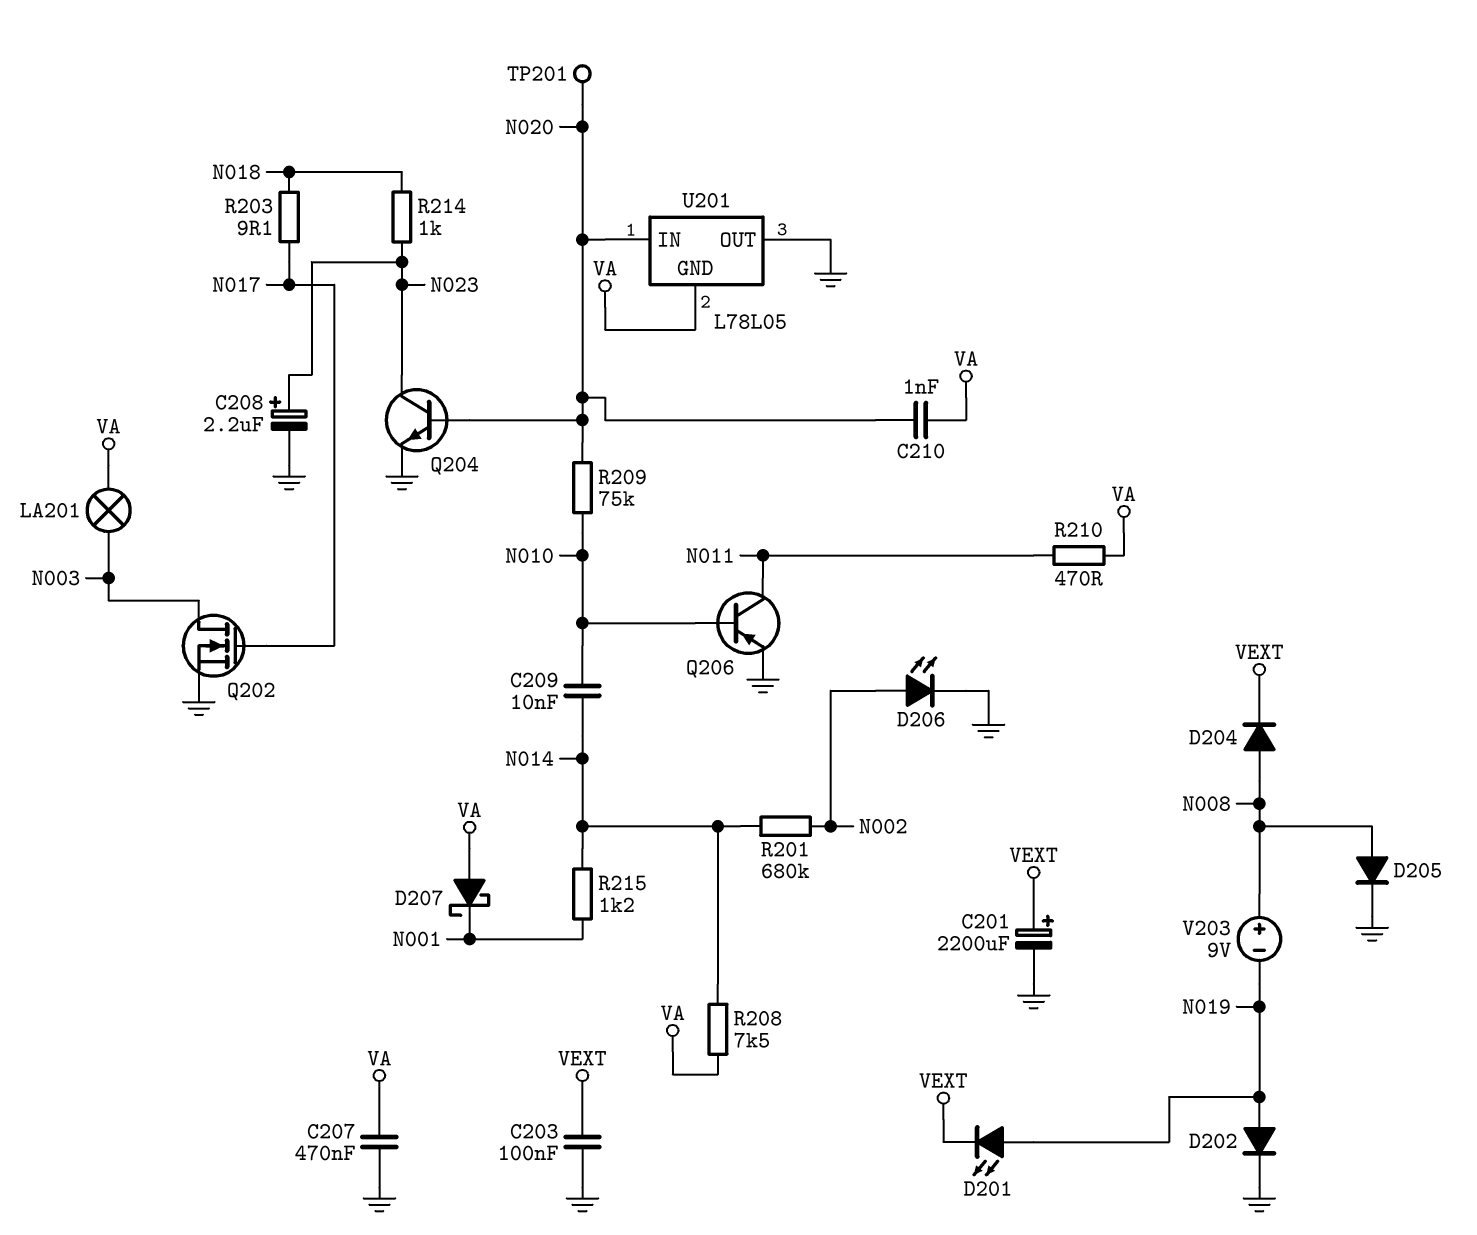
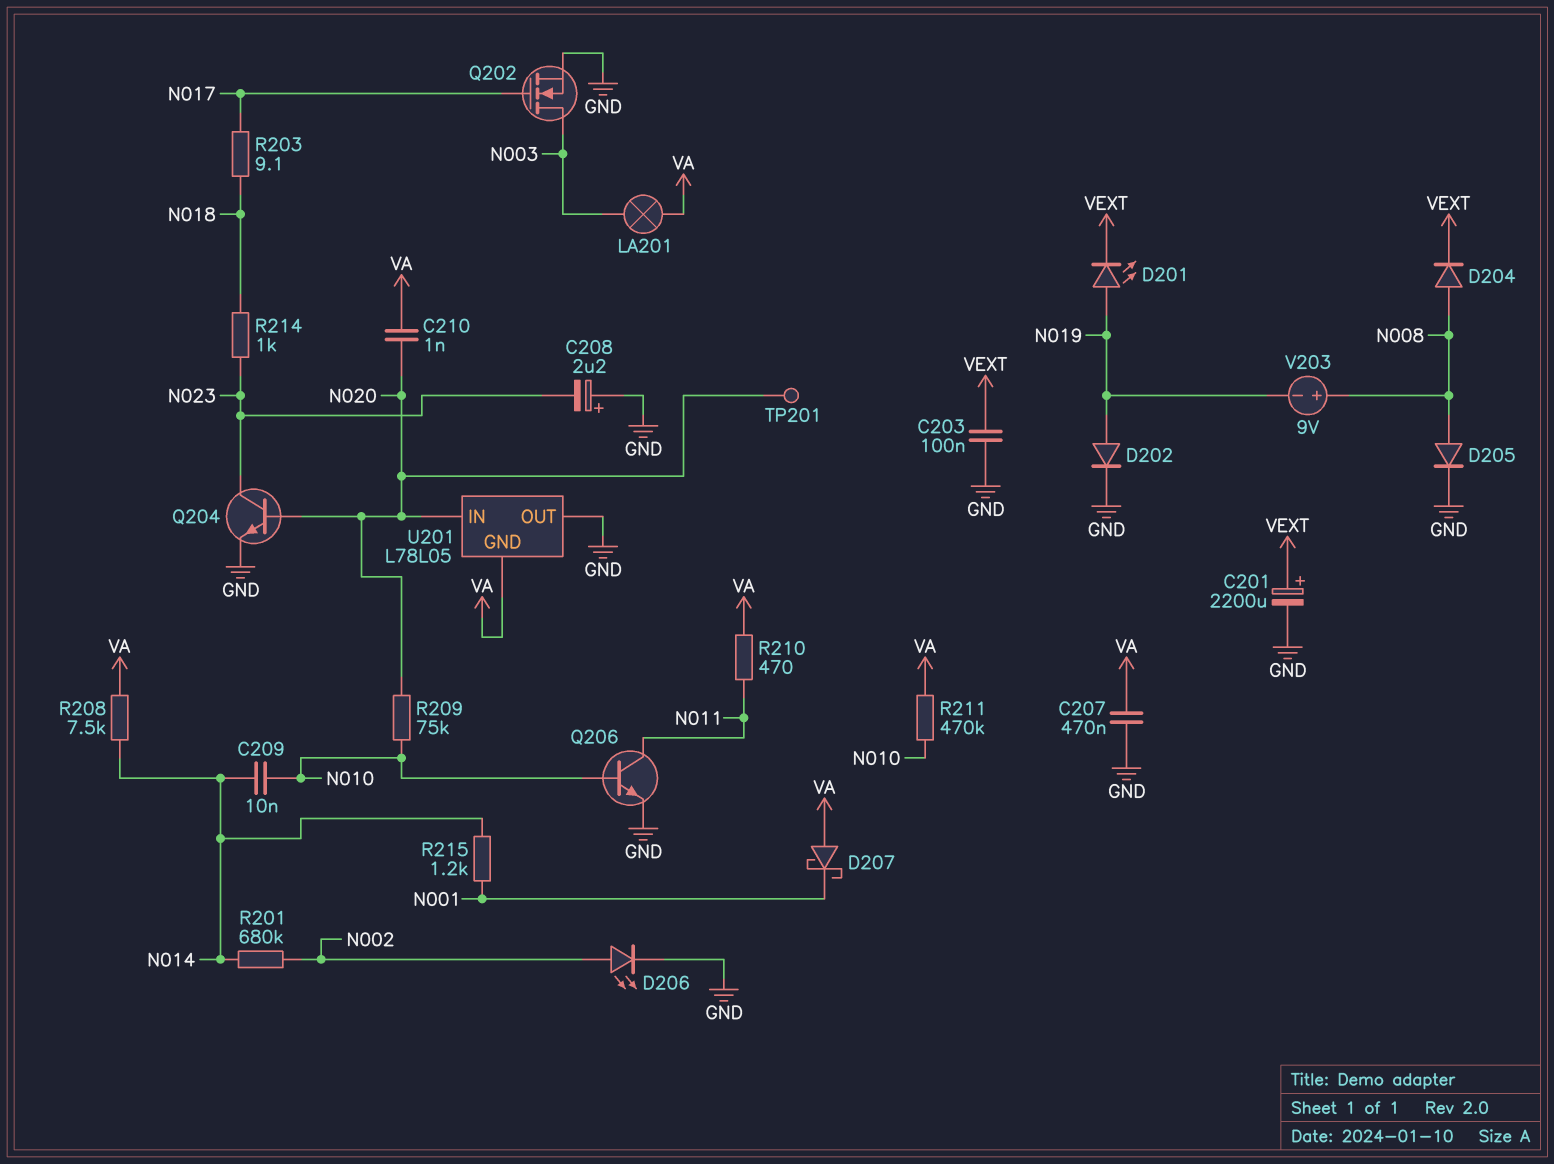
C208: 2.2uF (plus N023, minus GND) -> 2.2uF (plus GND, minus N023)
Q206: PNP (B N010, C N011, E GND) -> NPN (B N010, C N011, E GND)
R211: none -> 470k (N010, VA)

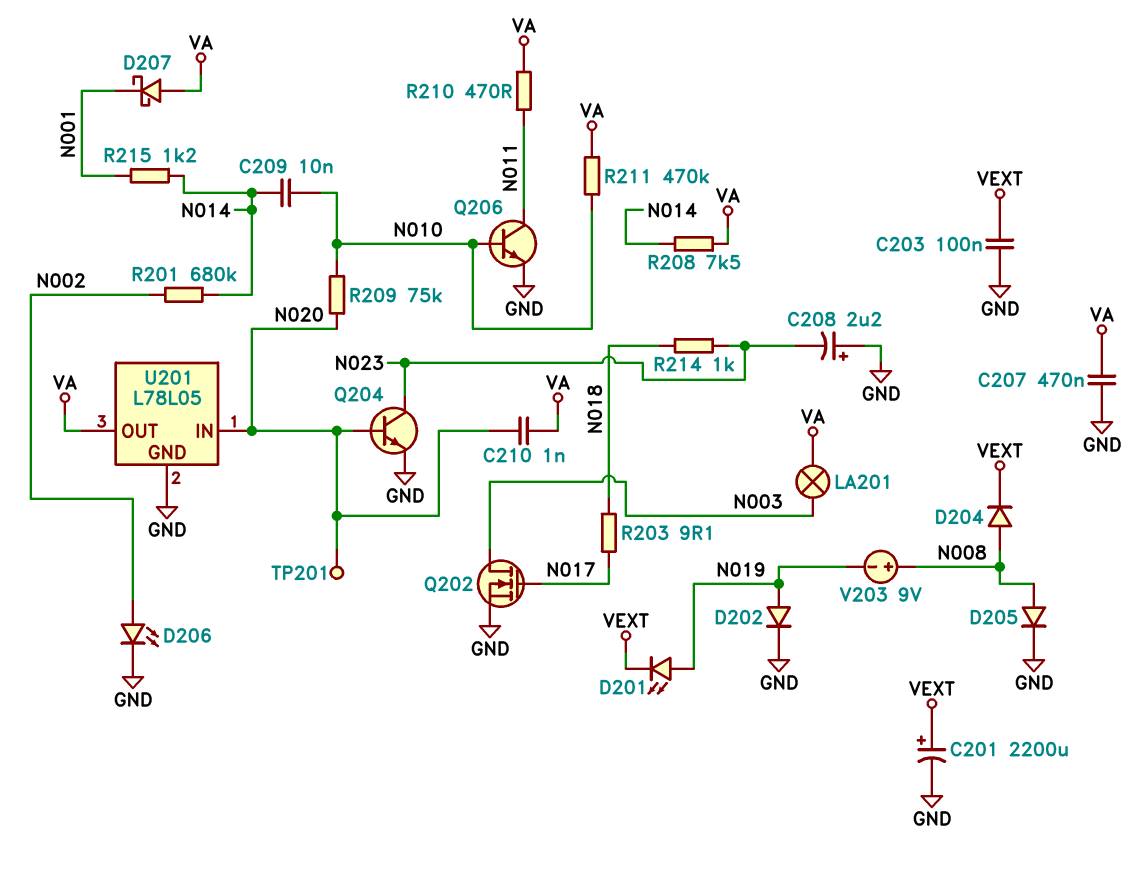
U201 pin GND: VA -> GND
U201 pin OUT: GND -> VA

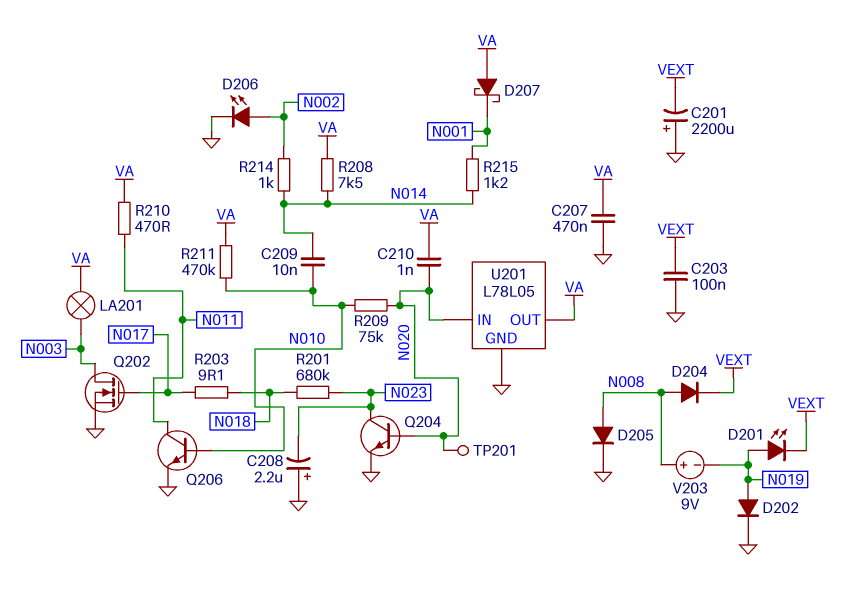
C201: 2200uF (plus VEXT, minus GND) -> 2200uF (plus GND, minus VEXT)
R201: 680k (N002, N014) -> 680k (N018, N023)
R214: 1k (N018, N023) -> 1k (N002, N014)

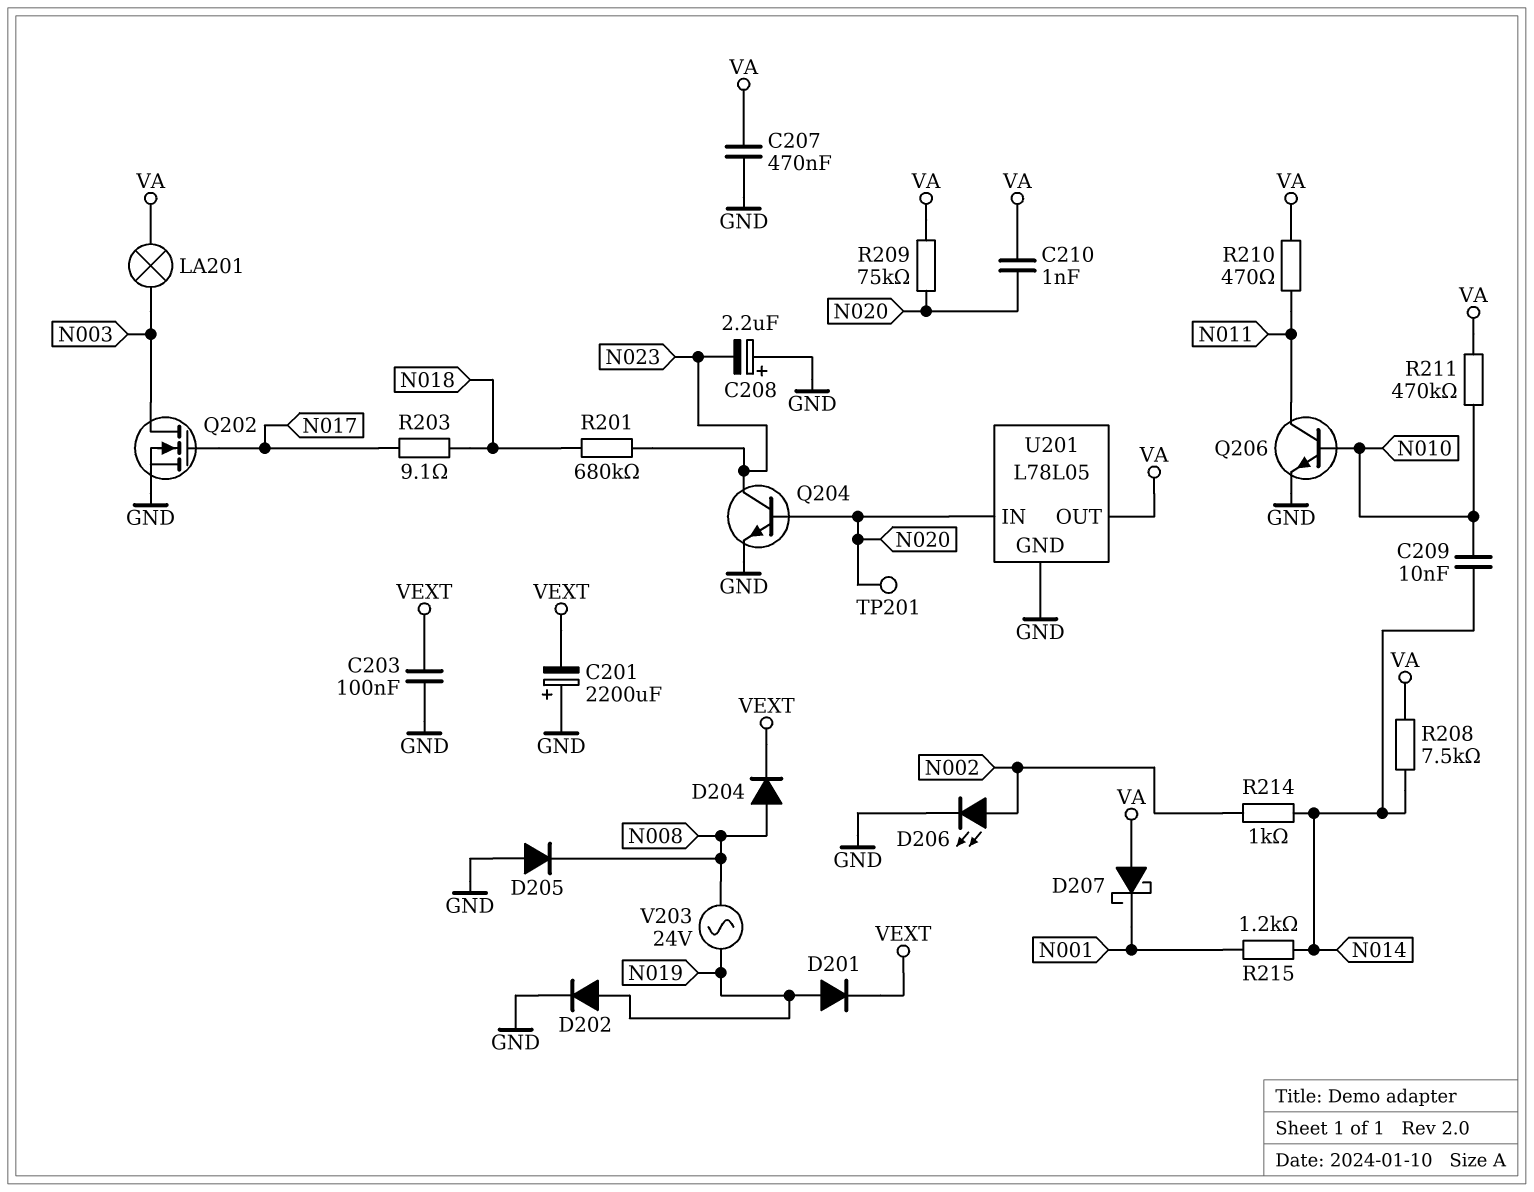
D201: LED (A N019, K VEXT) -> diode (A N019, K VEXT)
D205: diode (A N008, K GND) -> diode (A GND, K N008)
R209: 75k (N010, N020) -> 75k (N020, VA)
V203: 9V (plus N008, minus N019) -> AC 24V (N008, N019)

